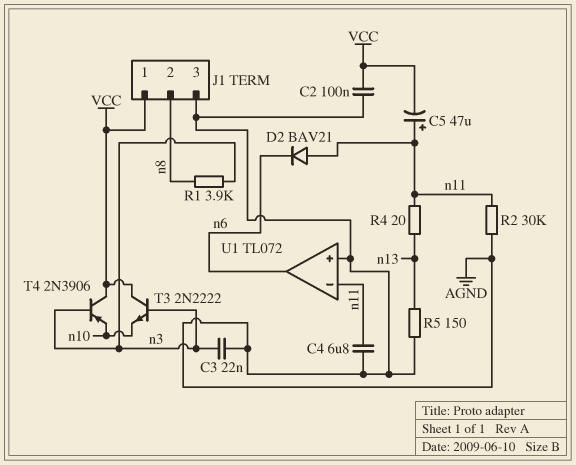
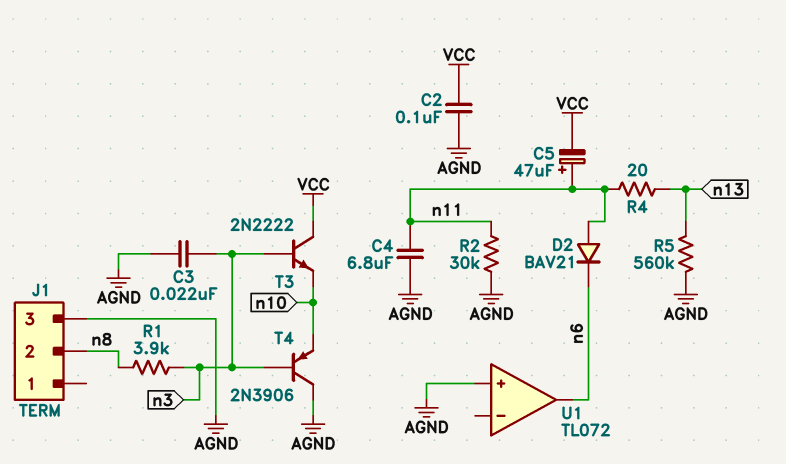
J1 pin 1: VCC -> none
R5: 150 (AGND, n13) -> 560k (AGND, n13)
T4: PNP 2N3906 (B n3, C VCC, E n10) -> PNP 2N3906 (B n3, C AGND, E n10)
U1 pin in-: n11 -> none

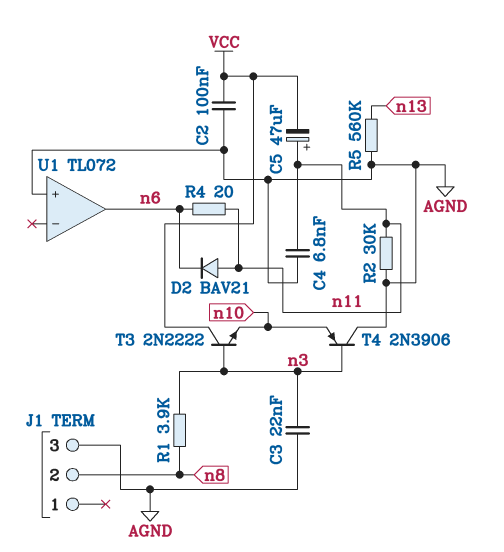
C4: 6.8uF (AGND, n11) -> 6.8nF (AGND, n11)
R4: 20 (n11, n13) -> 20 (n6, n11)

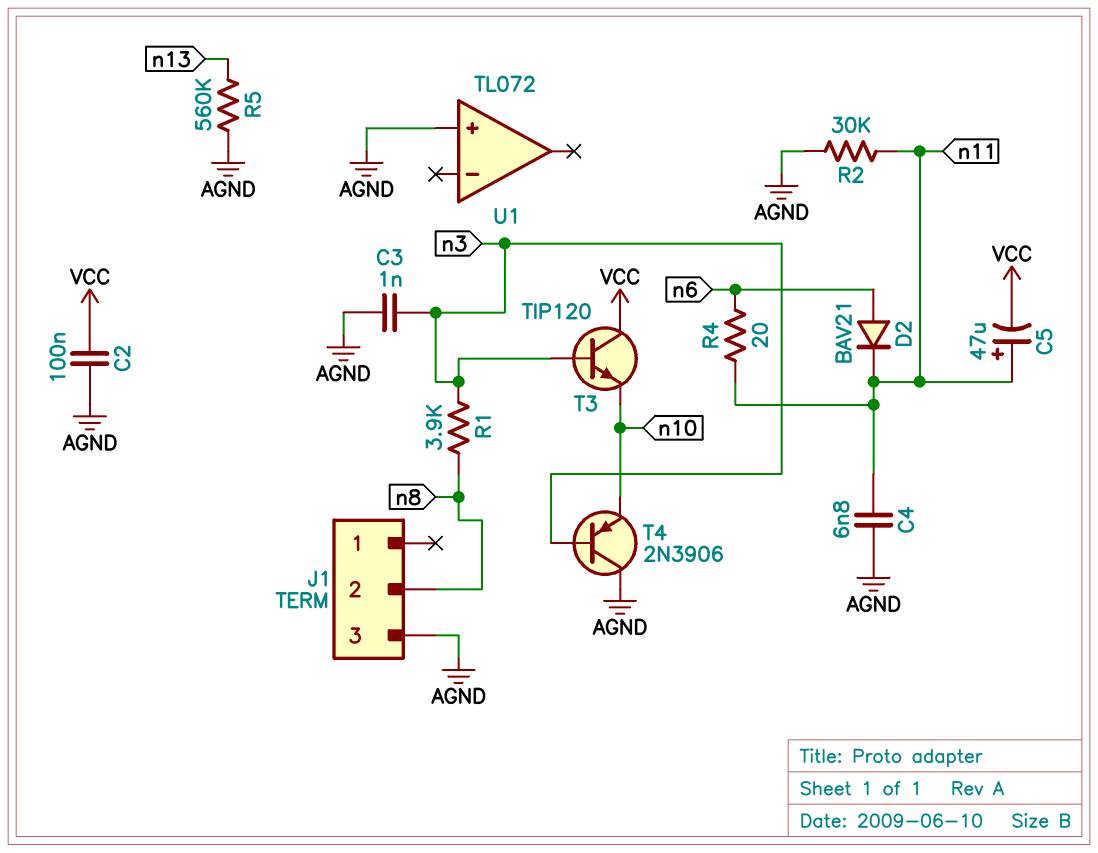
C3: 22nF (AGND, n3) -> 1nF (AGND, n3)
D2: diode BAV21 (A n11, K n6) -> diode BAV21 (A n6, K n11)
T3: NPN 2N2222 (B n3, C VCC, E n10) -> NPN TIP120 (B n3, C VCC, E n10)
U1 pin out: n6 -> none

